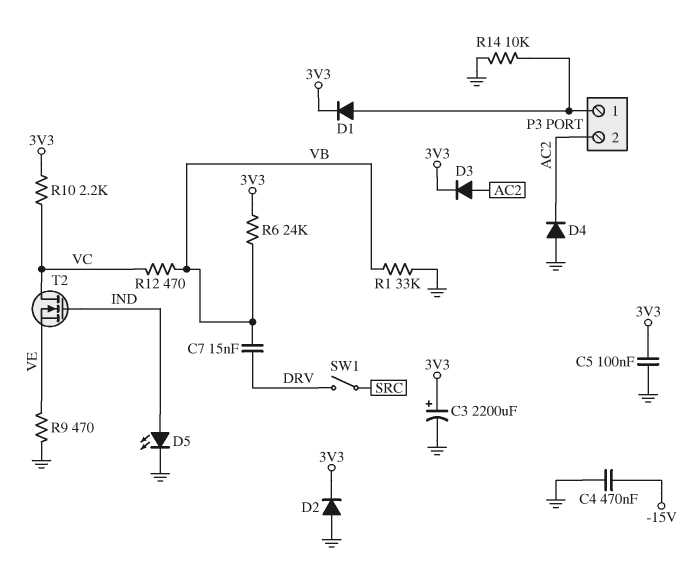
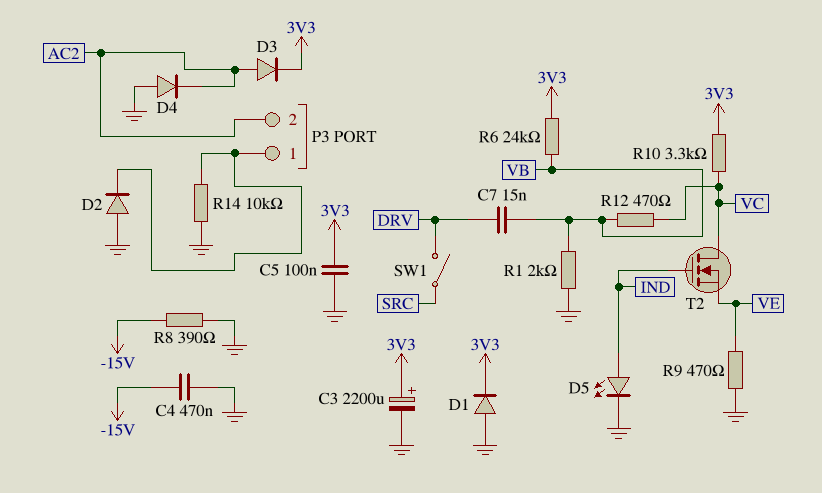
D1: diode (A P3/1, K 3V3) -> diode (A GND, K 3V3)
D2: diode (A GND, K 3V3) -> diode (A GND, K P3/1)
R1: 33k (GND, VB) -> 2k (GND, VB)
R8: none -> 390 (-15V, GND)
R10: 2.2k (3V3, VC) -> 3.3k (3V3, VC)

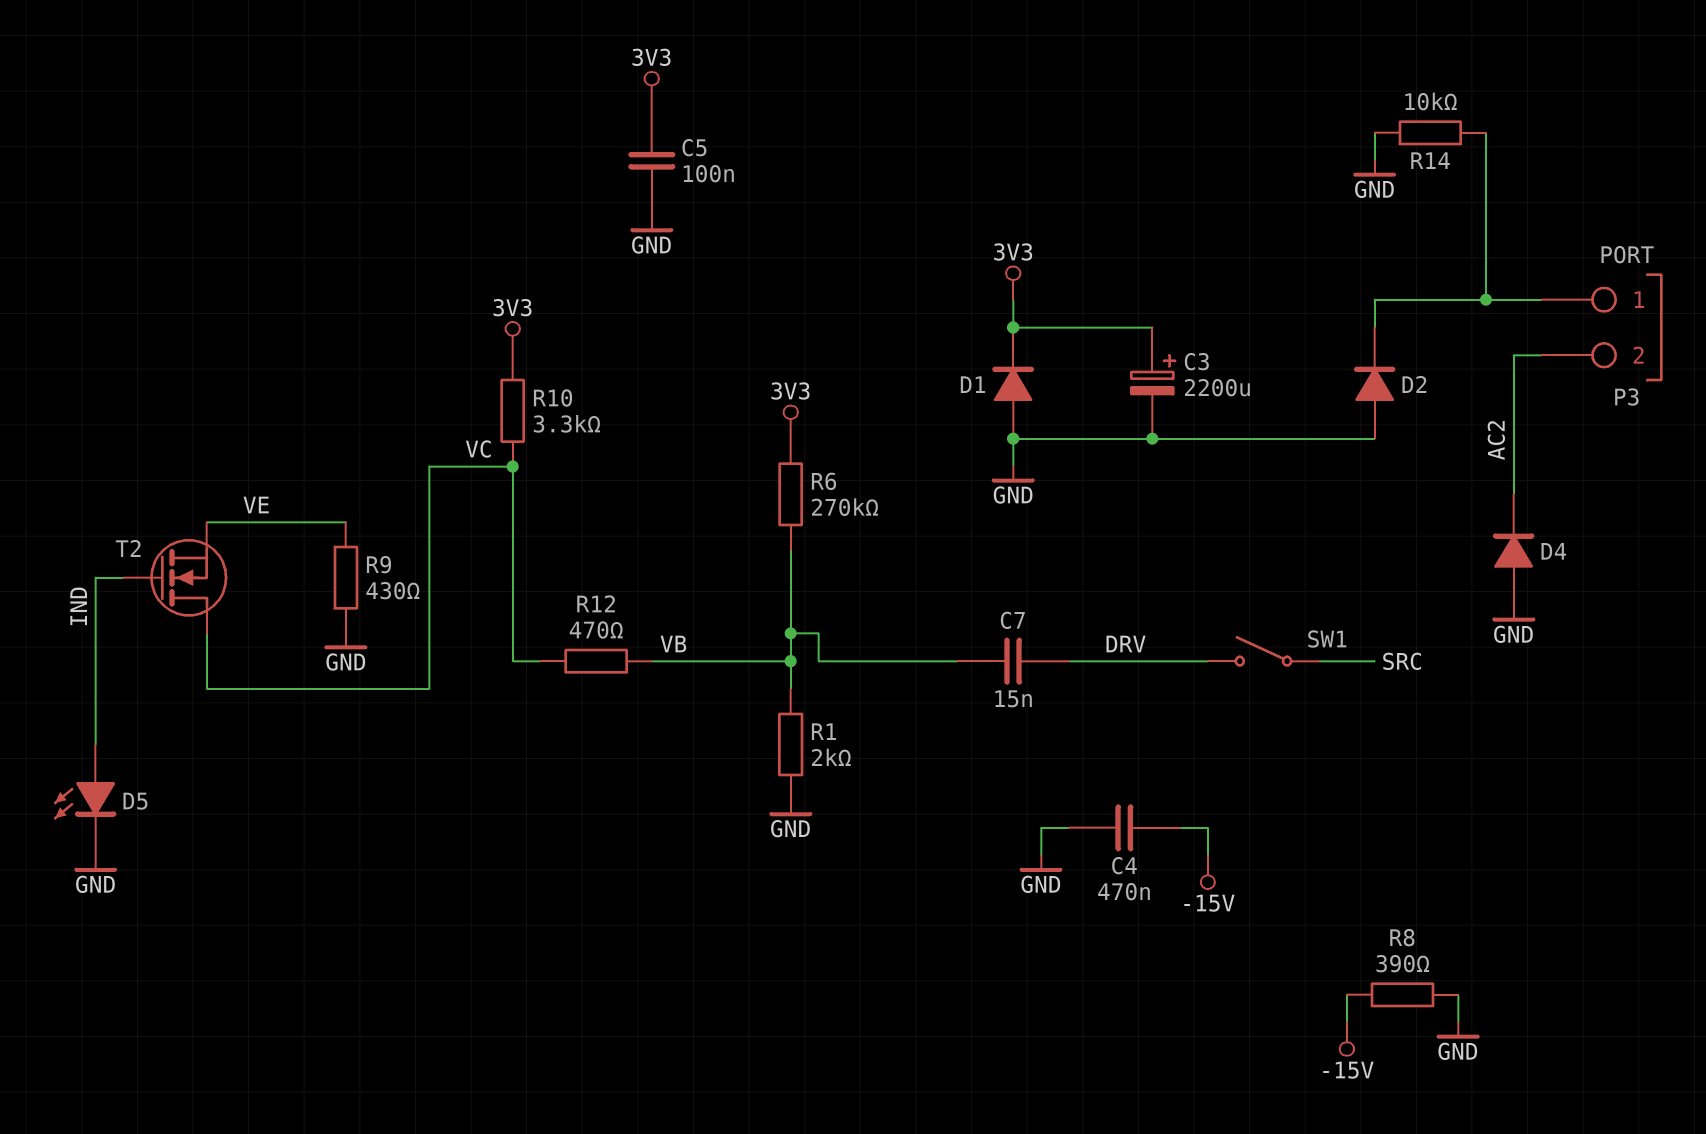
D3: diode (A AC2, K 3V3) -> none
R6: 24k (3V3, VB) -> 270k (3V3, VB)
R9: 470 (GND, VE) -> 430 (GND, VE)

